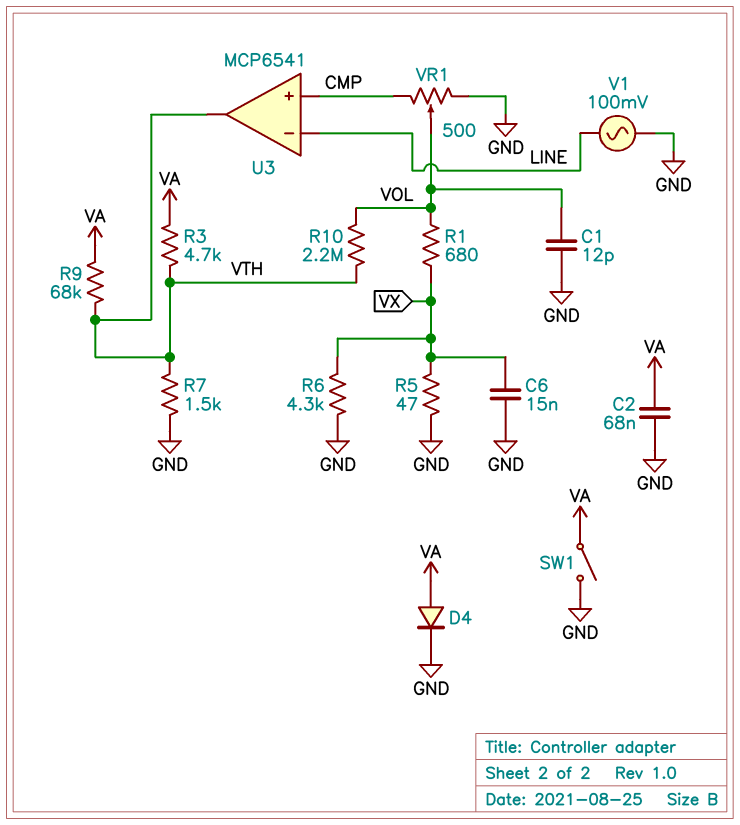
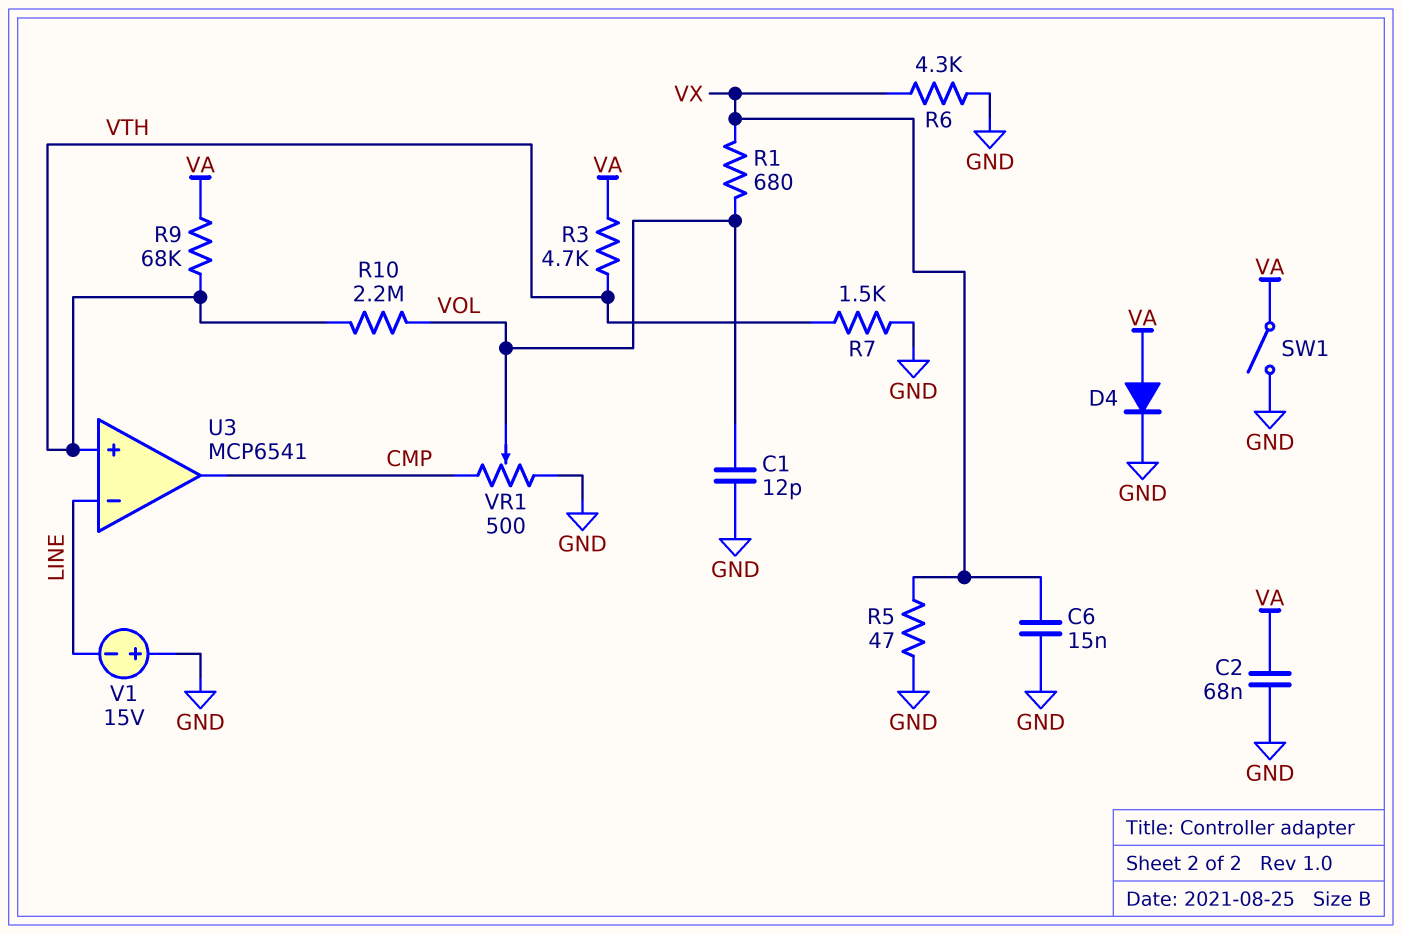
U3 pin in+: CMP -> VTH
U3 pin out: VTH -> CMP
V1: AC 100mV (GND, LINE) -> 15V (plus GND, minus LINE)

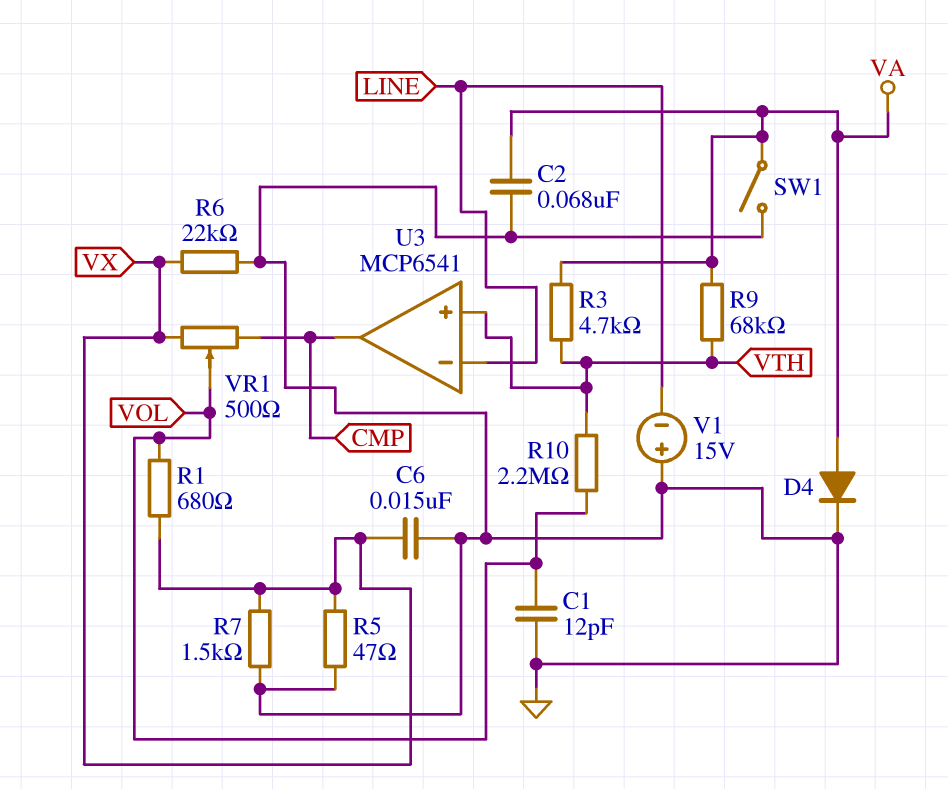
R6: 4.3k (GND, VX) -> 22k (GND, VX)
R7: 1.5k (GND, VTH) -> 1.5k (GND, VX)
VR1: 500 (CMP, GND, wiper VOL) -> 500 (CMP, VX, wiper VOL)

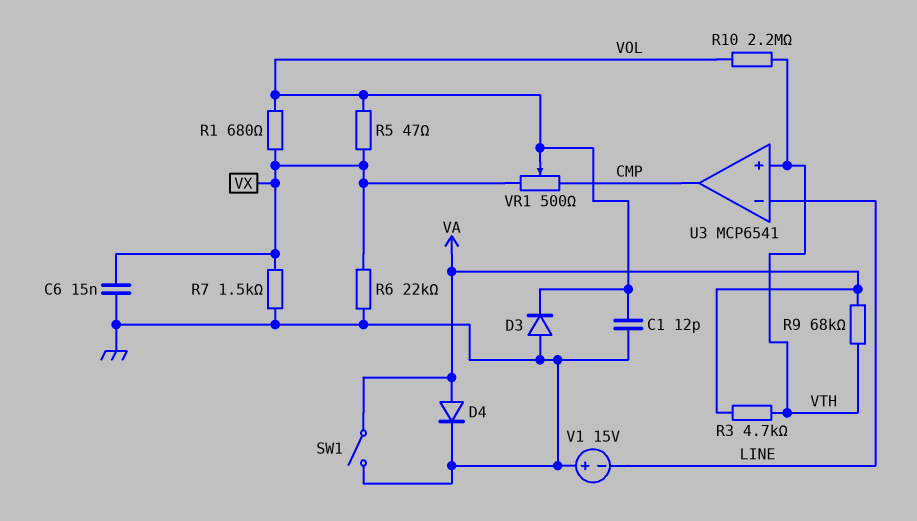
C2: 68nF (GND, VA) -> none
D3: none -> diode (A GND, K VOL)
R5: 47 (GND, VX) -> 47 (VOL, VX)

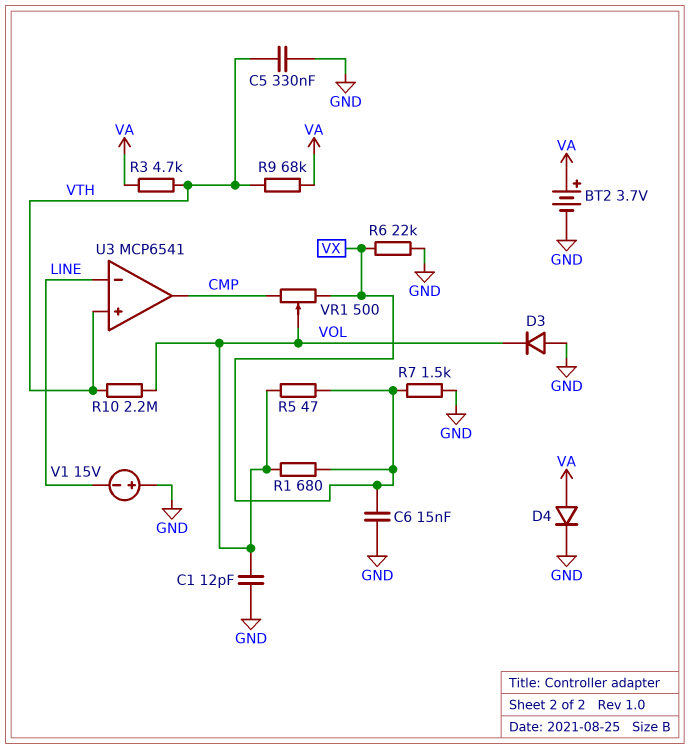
BT2: none -> 3.7V (plus VA, minus GND)
C5: none -> 330nF (GND, VTH)
SW1: switch (GND, VA) -> none

